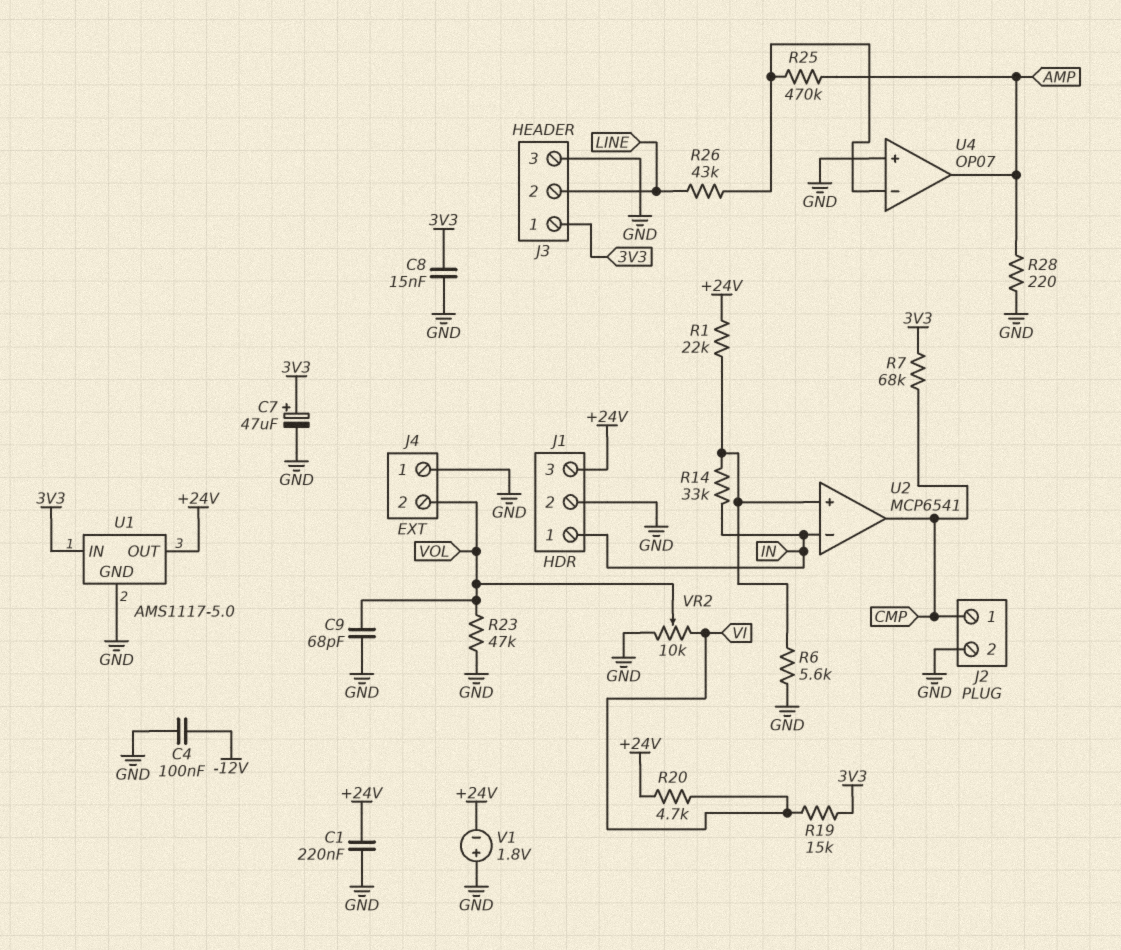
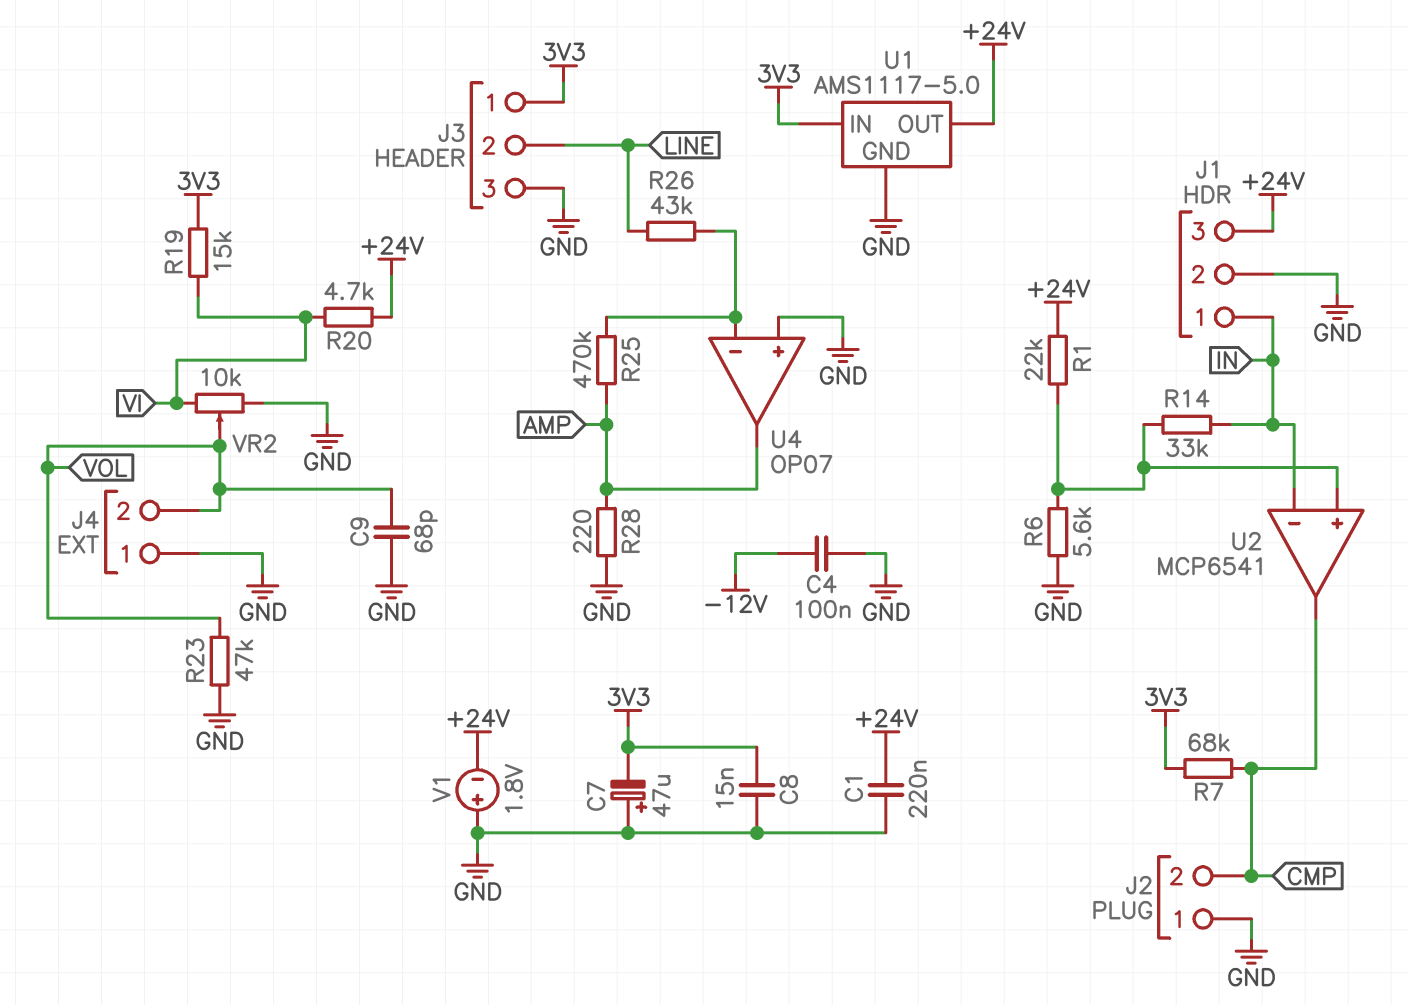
C7: 47uF (plus 3V3, minus GND) -> 47uF (plus GND, minus 3V3)
J2 pin 1: CMP -> GND
J2 pin 2: GND -> CMP

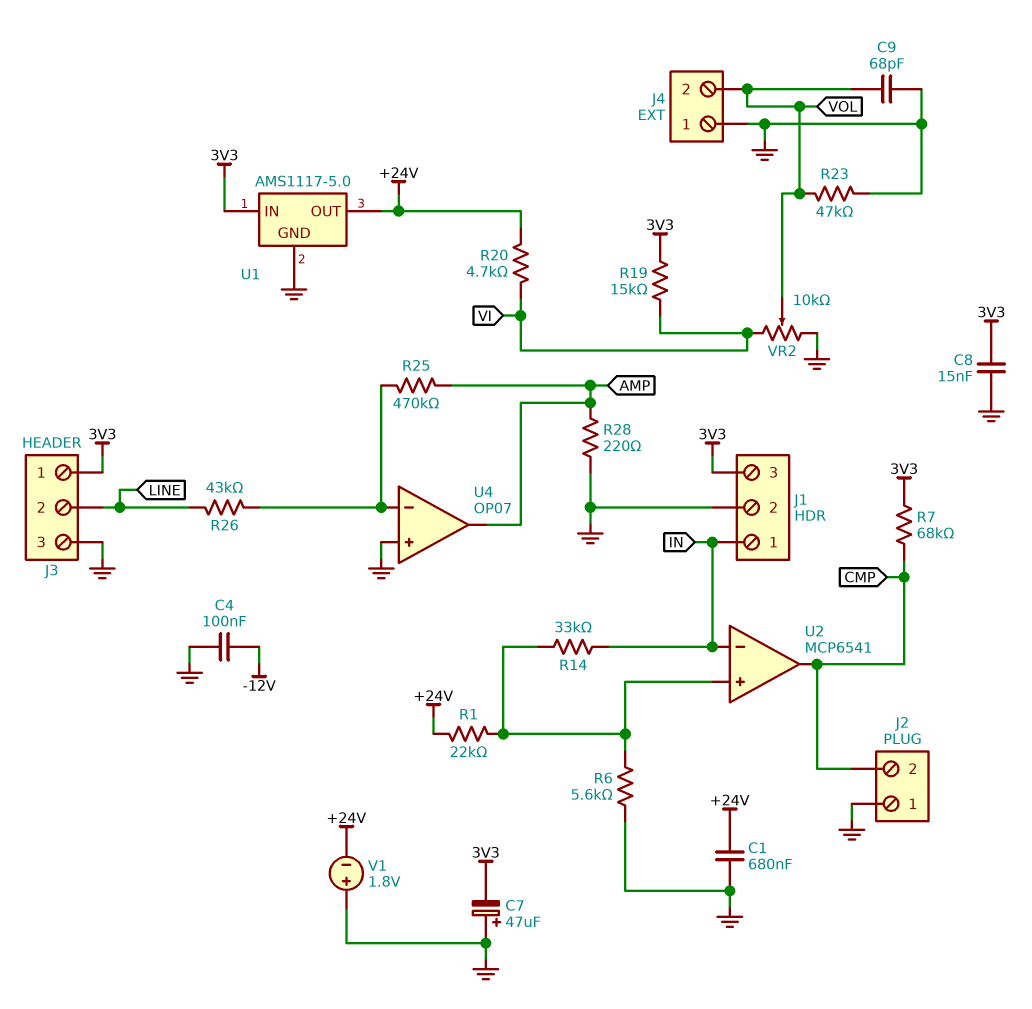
C1: 220nF (+24V, GND) -> 680nF (+24V, GND)
J1 pin 3: +24V -> 3V3

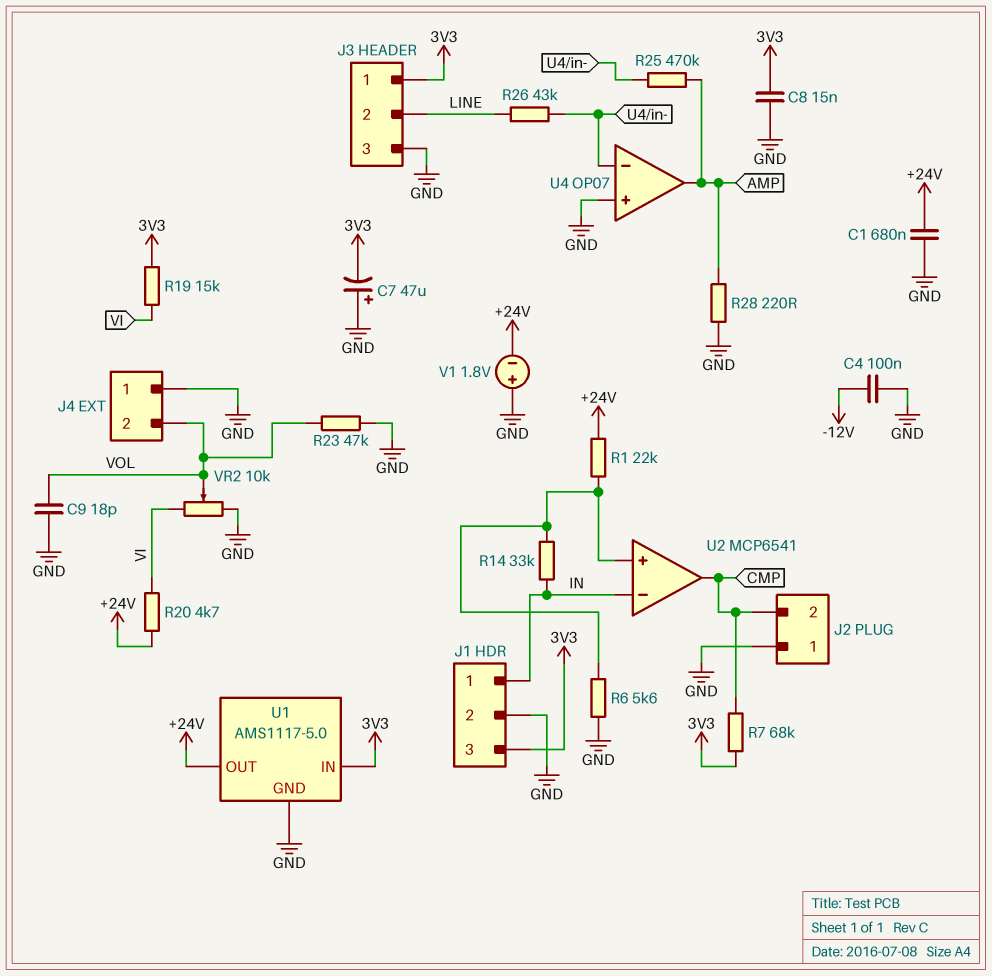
C9: 68pF (GND, VOL) -> 18pF (GND, VOL)

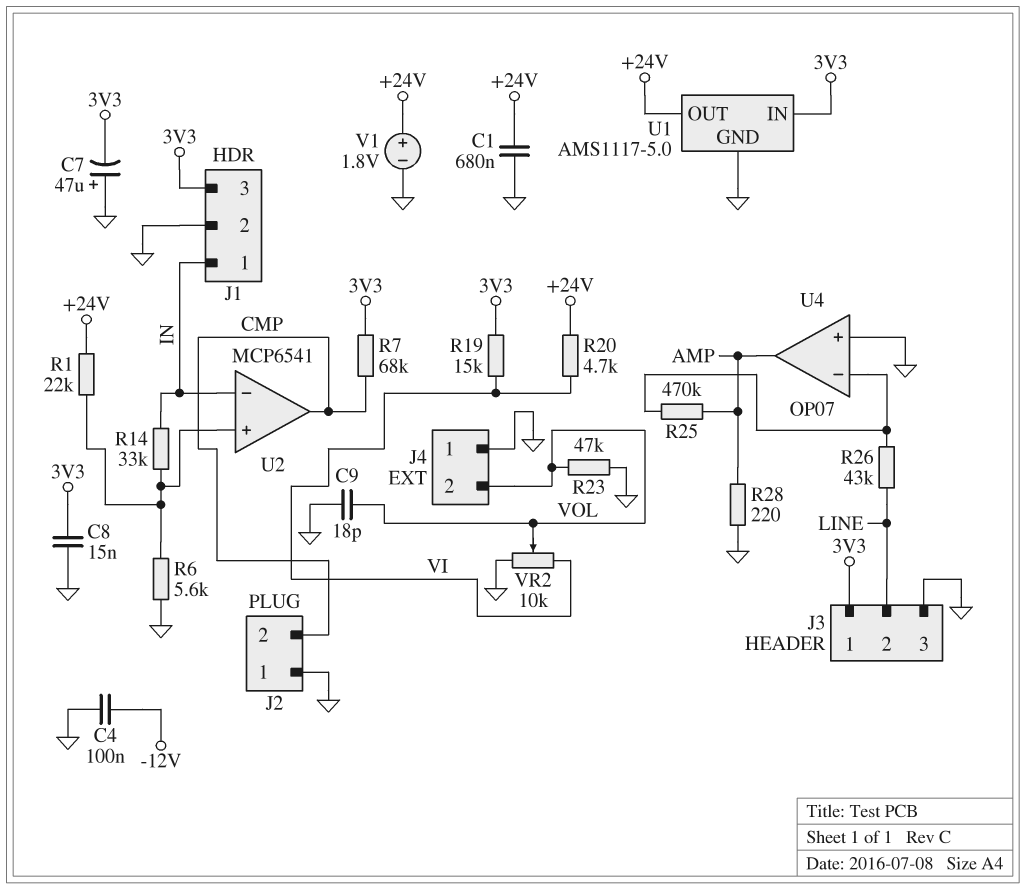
V1: 1.8V (plus GND, minus +24V) -> 1.8V (plus +24V, minus GND)

